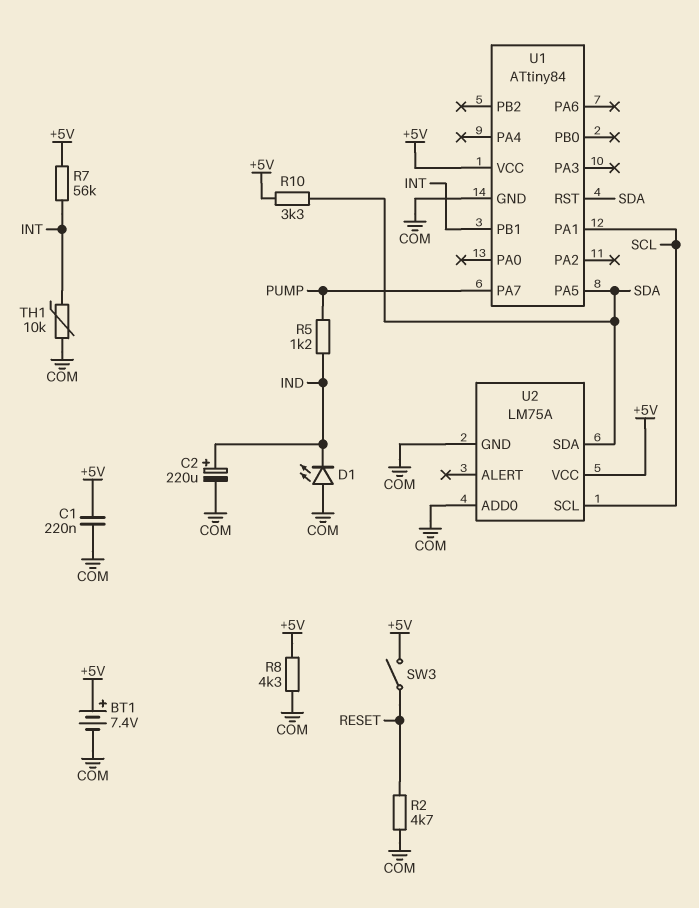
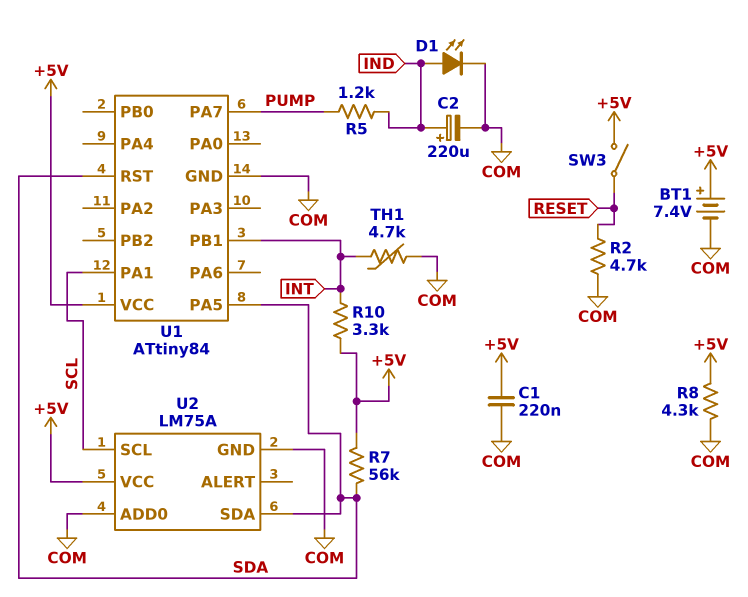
D1: LED (A COM, K IND) -> LED (A IND, K COM)
R7: 56k (+5V, INT) -> 56k (+5V, SDA)
R10: 3.3k (+5V, SDA) -> 3.3k (+5V, INT)
TH1: 10k (COM, INT) -> 4.7k (COM, INT)

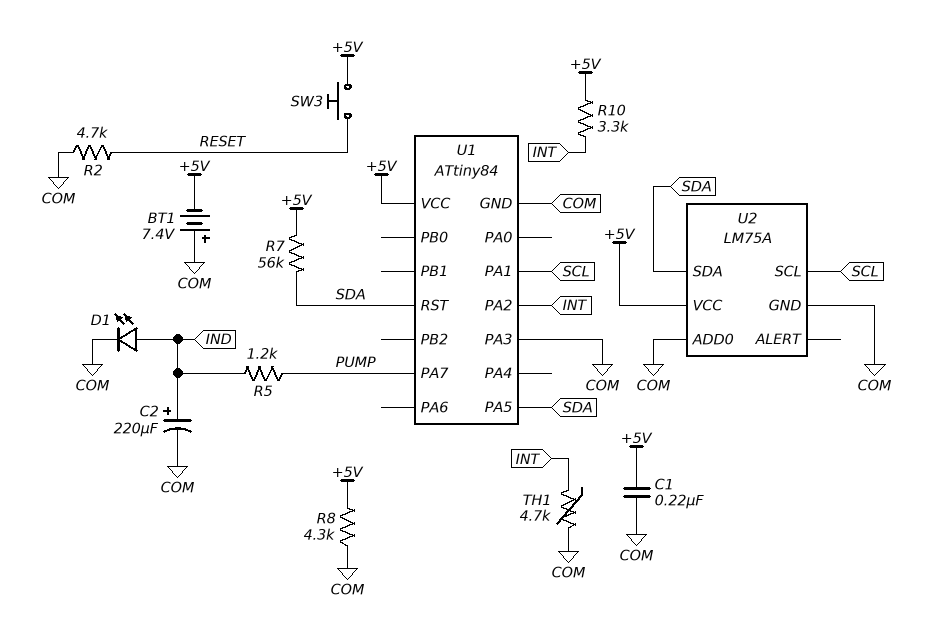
BT1: 7.4V (plus +5V, minus COM) -> 7.4V (plus COM, minus +5V)
SW3: switch (+5V, RESET) -> button (+5V, RESET)
U1 pin PA2: none -> INT
U1 pin PA3: none -> COM
U1 pin PB1: INT -> none

